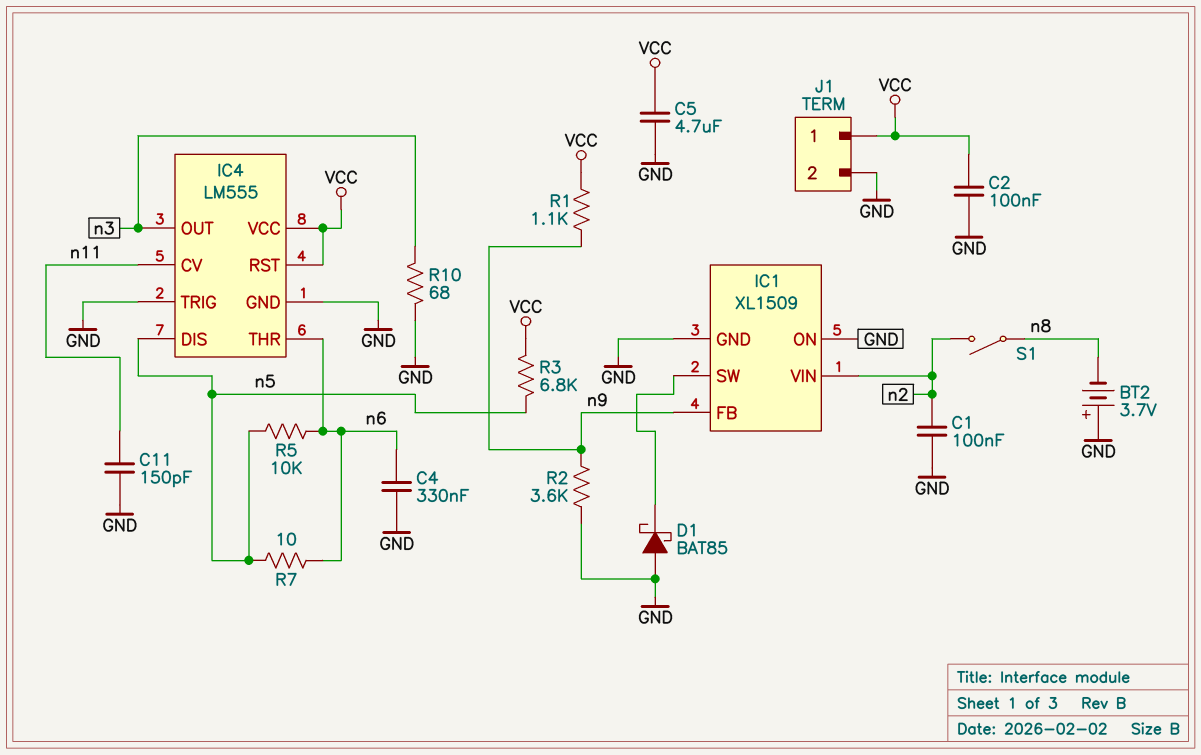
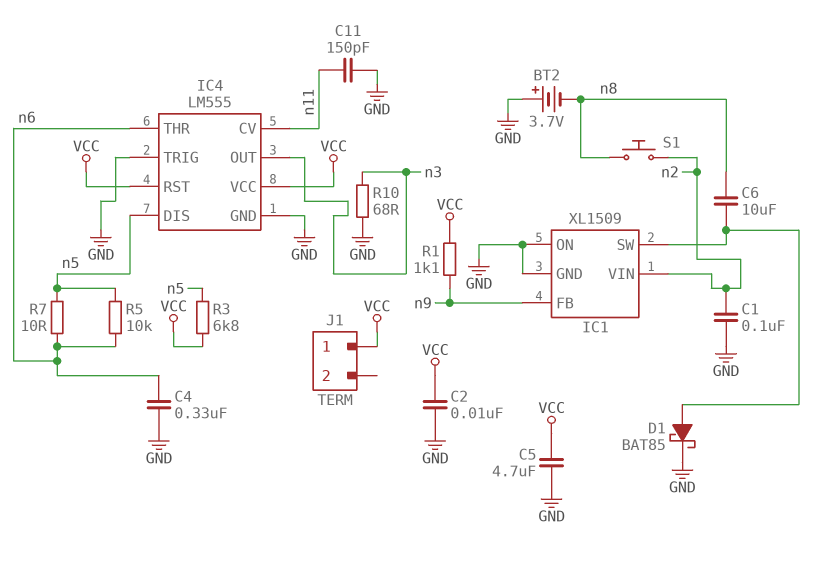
C2: 100nF (GND, VCC) -> 10nF (GND, VCC)
C6: none -> 10uF (IC1/SW, n8)
D1: schottky BAT85 (A GND, K IC1/SW) -> schottky BAT85 (A IC1/SW, K GND)
J1 pin 2: GND -> none
R2: 3.6k (GND, n9) -> none
S1: switch (n2, n8) -> button (n2, n8)

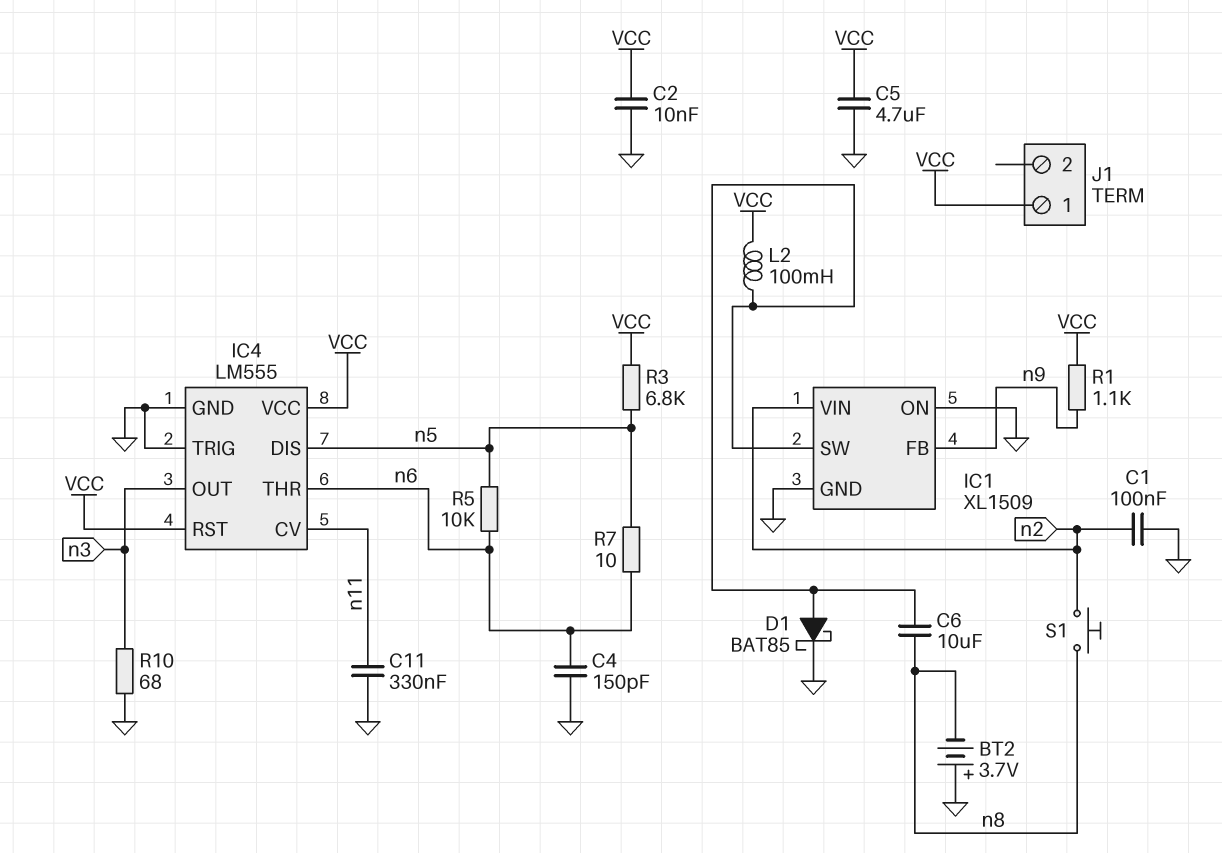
C4: 330nF (GND, n6) -> 150pF (GND, n6)
C11: 150pF (GND, n11) -> 330nF (GND, n11)
L2: none -> 100mH (IC1/SW, VCC)

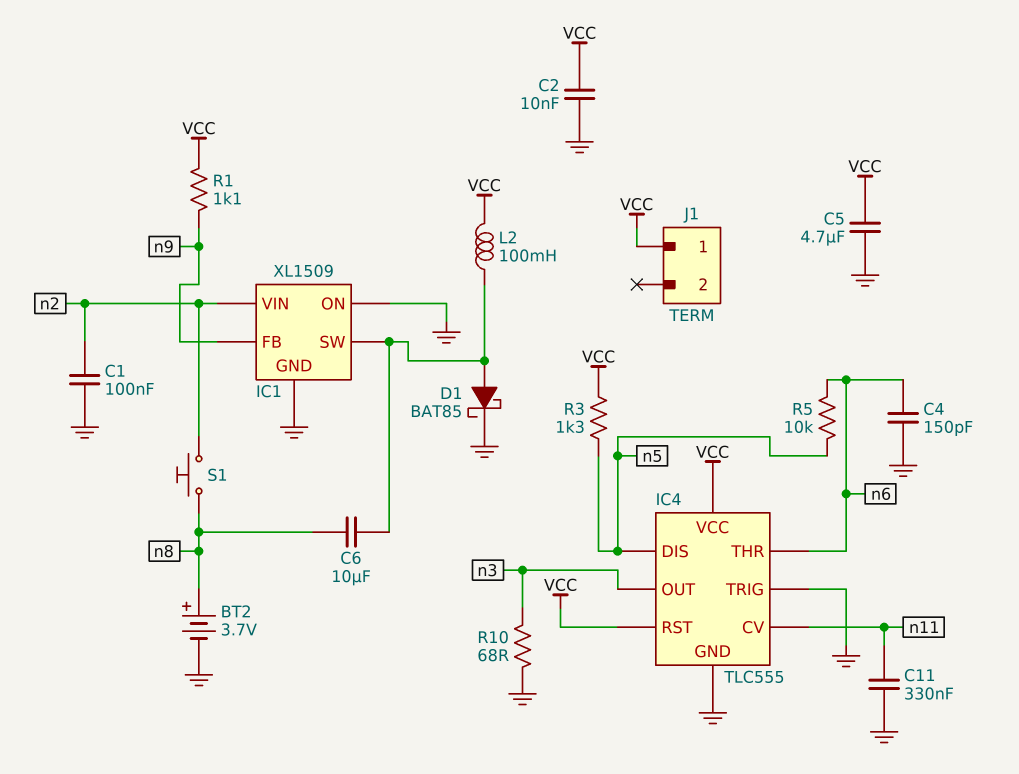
BT2: 3.7V (plus GND, minus n8) -> 3.7V (plus n8, minus GND)
IC4: LM555 -> TLC555
R3: 6.8k (VCC, n5) -> 1.3k (VCC, n5)
R7: 10 (n5, n6) -> none

